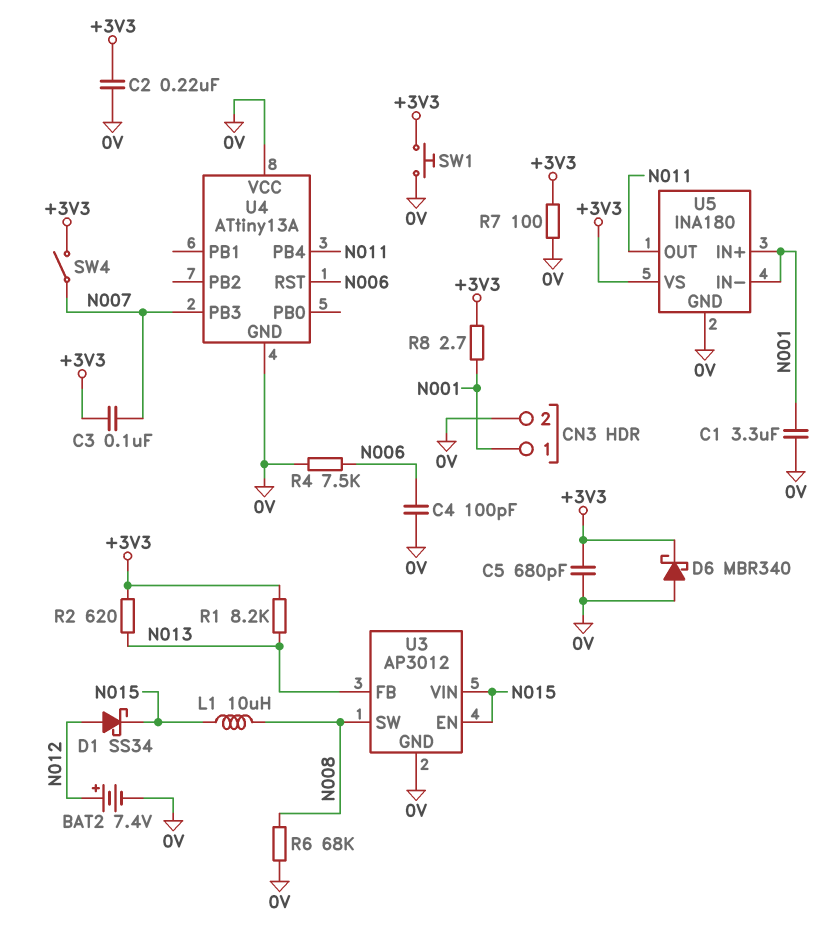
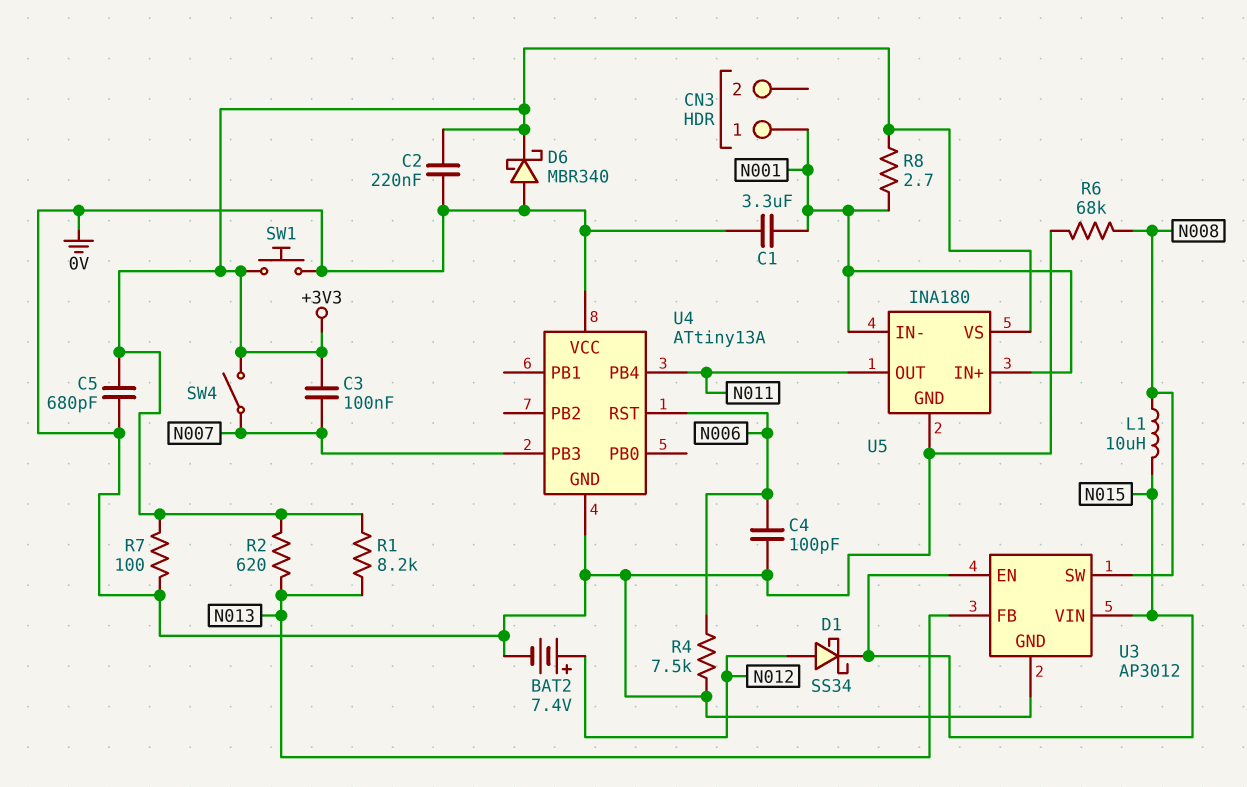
CN3 pin 2: 0V -> none

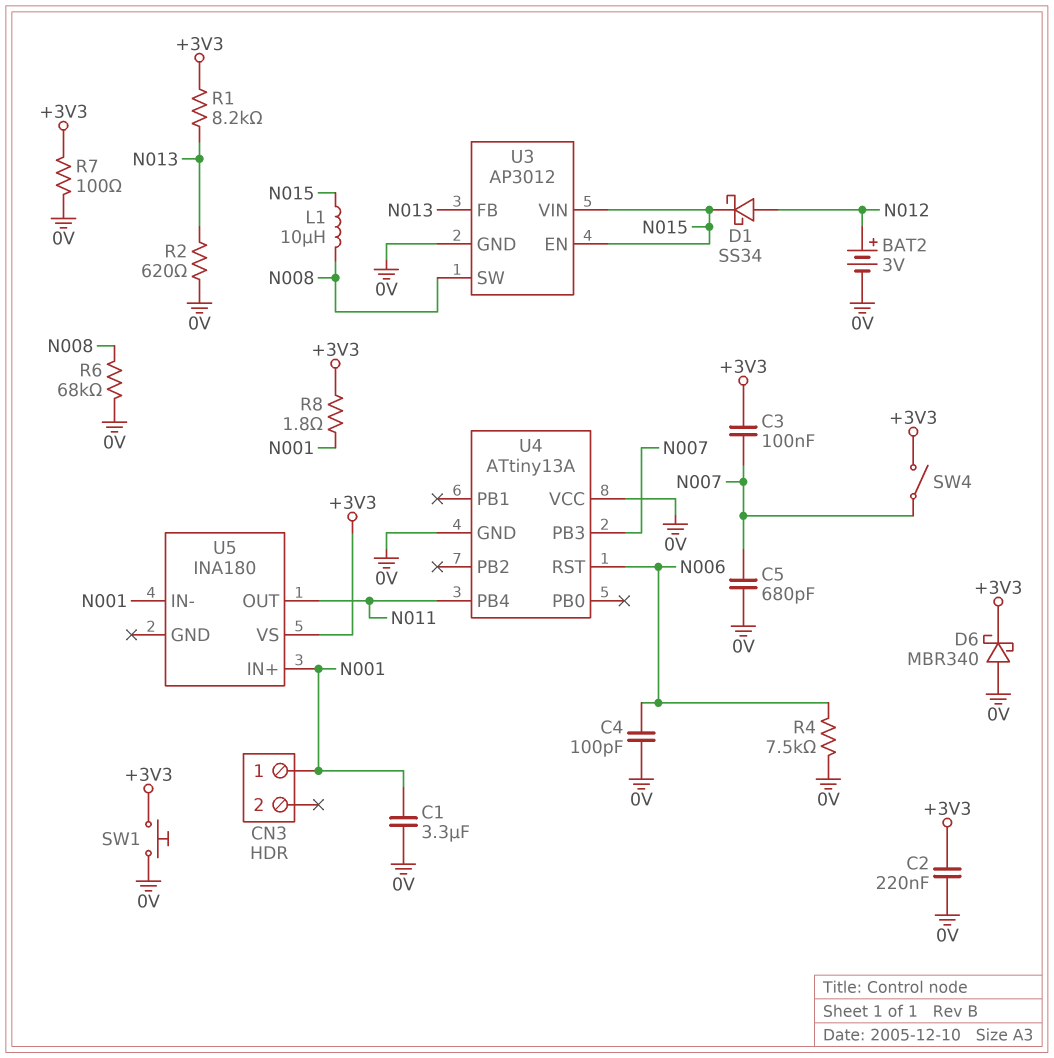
BAT2: 7.4V (plus N012, minus 0V) -> 3V (plus N012, minus 0V)
C5: 680pF (+3V3, 0V) -> 680pF (0V, N007)
R2: 620 (+3V3, N013) -> 620 (0V, N013)
R8: 2.7 (+3V3, N001) -> 1.8 (+3V3, N001)
U5 pin GND: 0V -> none

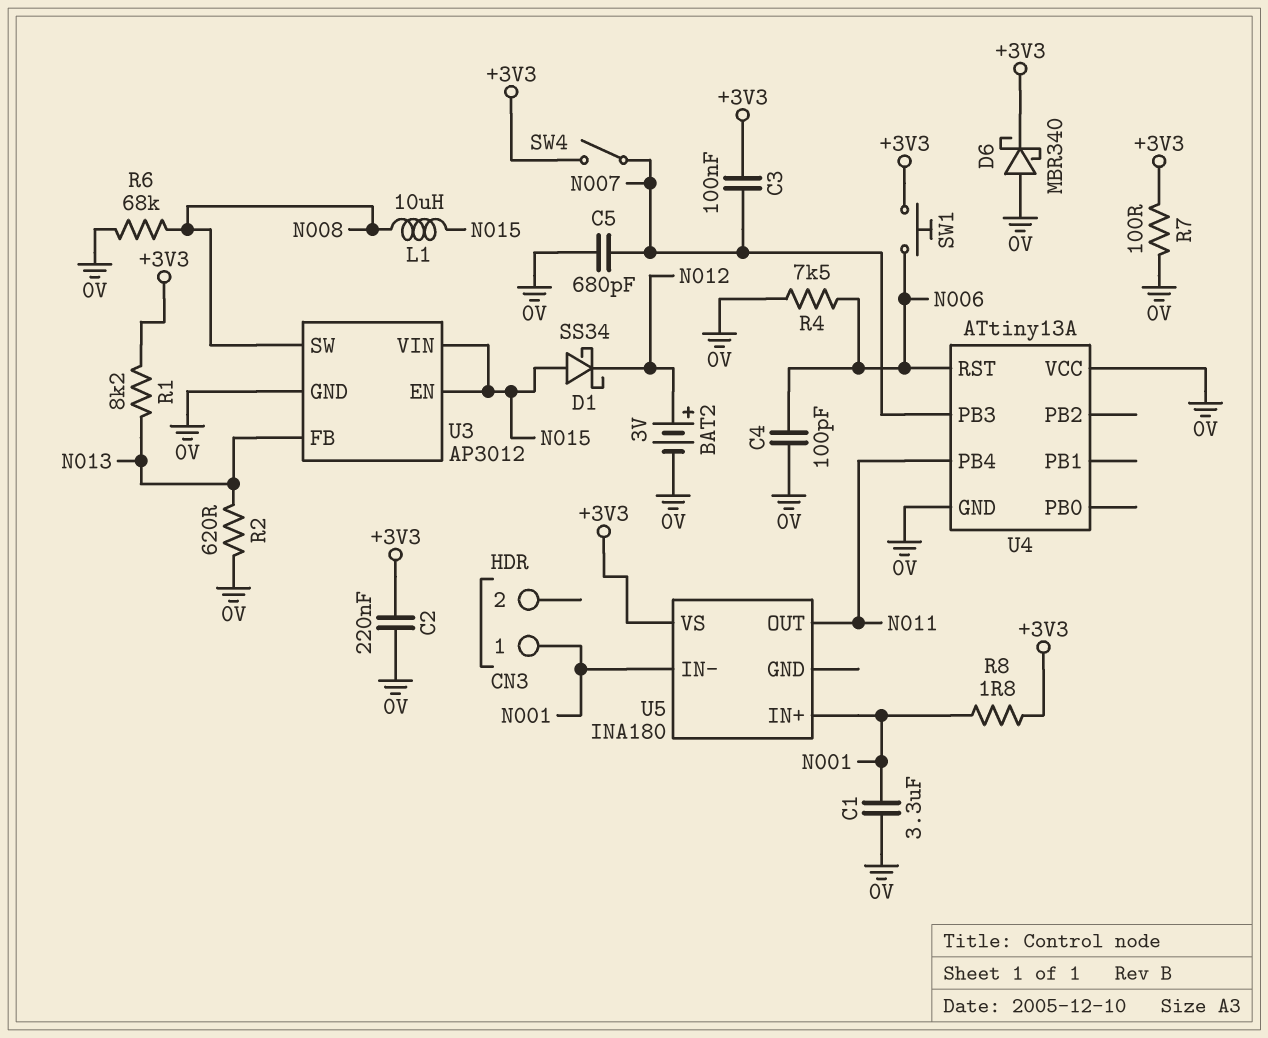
D1: schottky SS34 (A N012, K N015) -> schottky SS34 (A N015, K N012)
SW1: button (+3V3, 0V) -> button (+3V3, N006)

